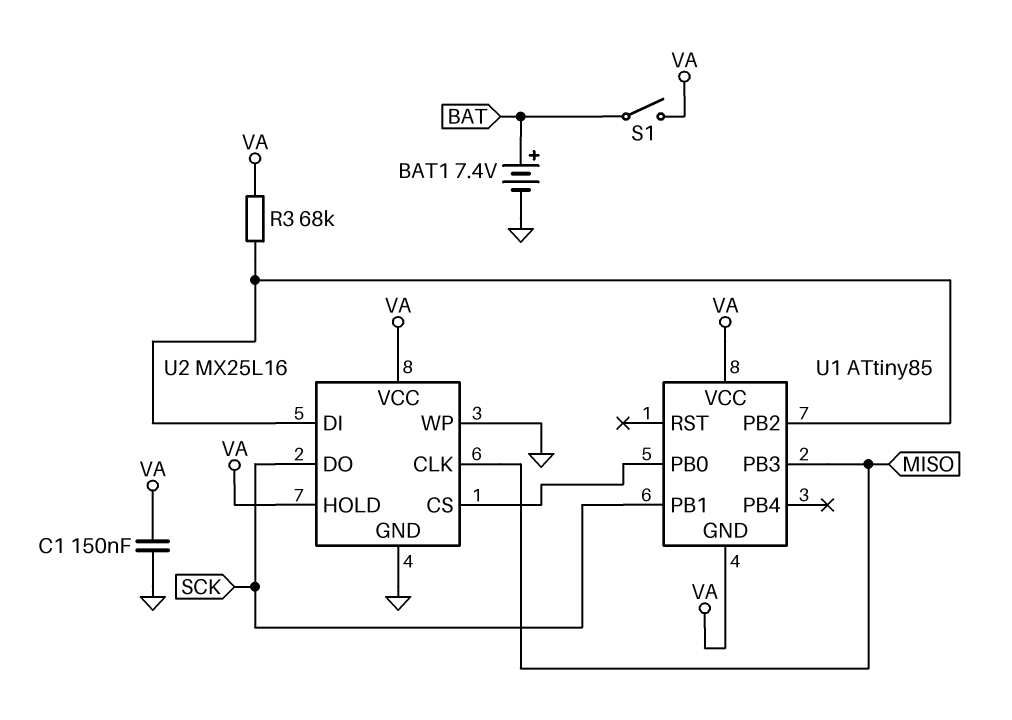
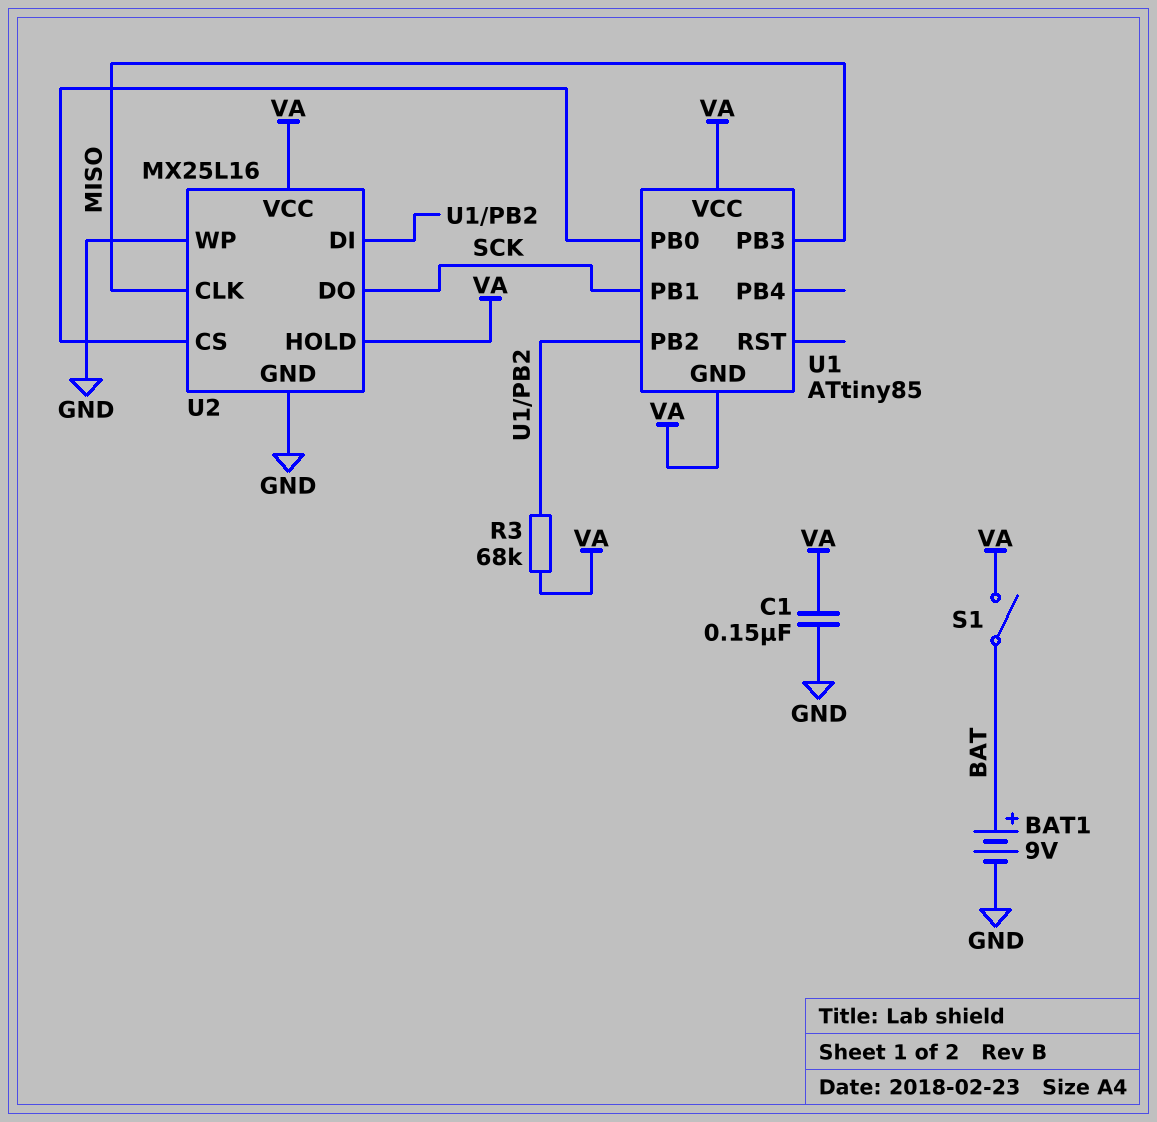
BAT1: 7.4V (plus BAT, minus GND) -> 9V (plus BAT, minus GND)

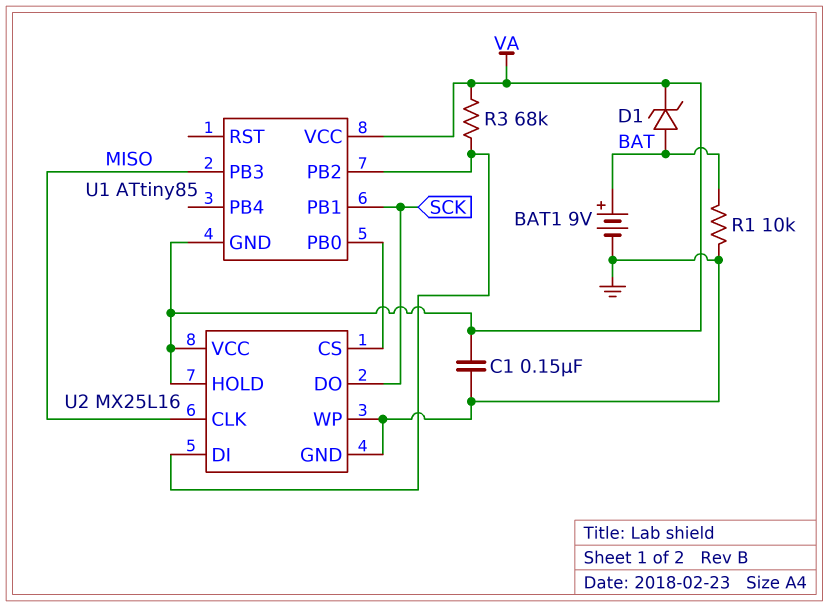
D1: none -> zener (A BAT, K VA)
R1: none -> 10k (BAT, GND)
S1: switch (BAT, VA) -> none

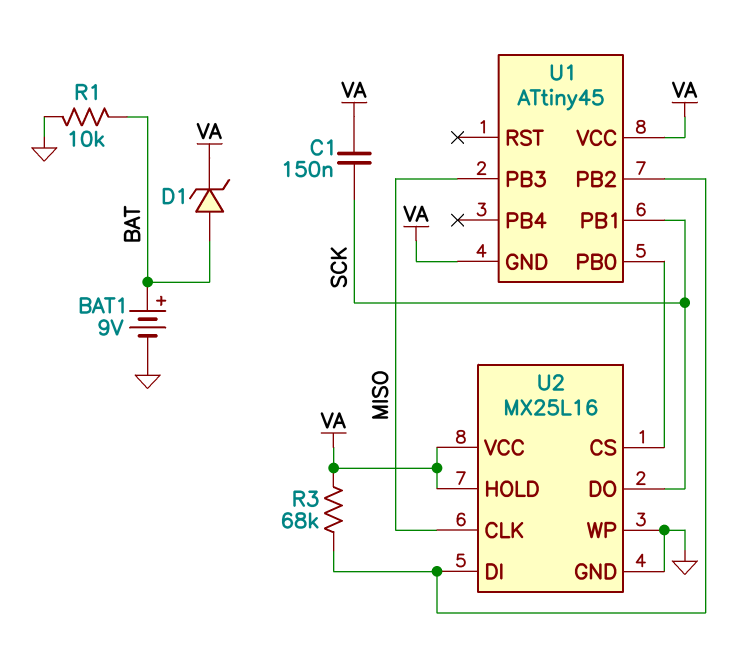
C1: 150nF (GND, VA) -> 150nF (SCK, VA)
U1: ATtiny85 -> ATtiny45

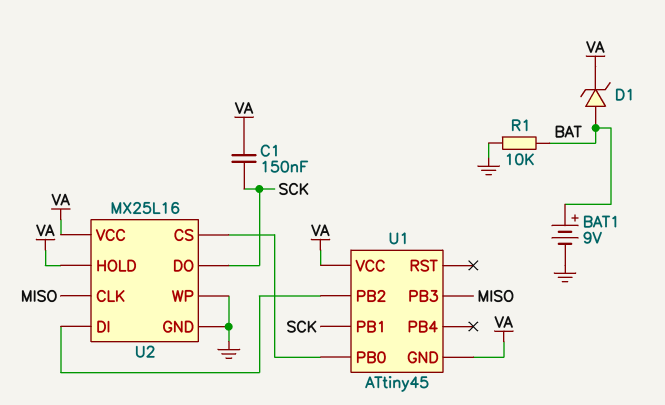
R3: 68k (U1/PB2, VA) -> none

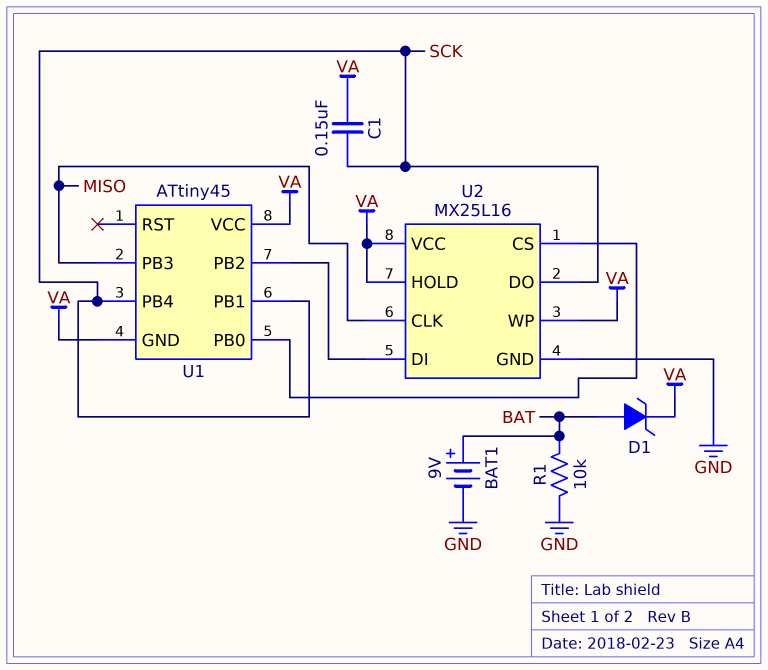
U1 pin PB4: none -> SCK
U2 pin WP: GND -> VA

